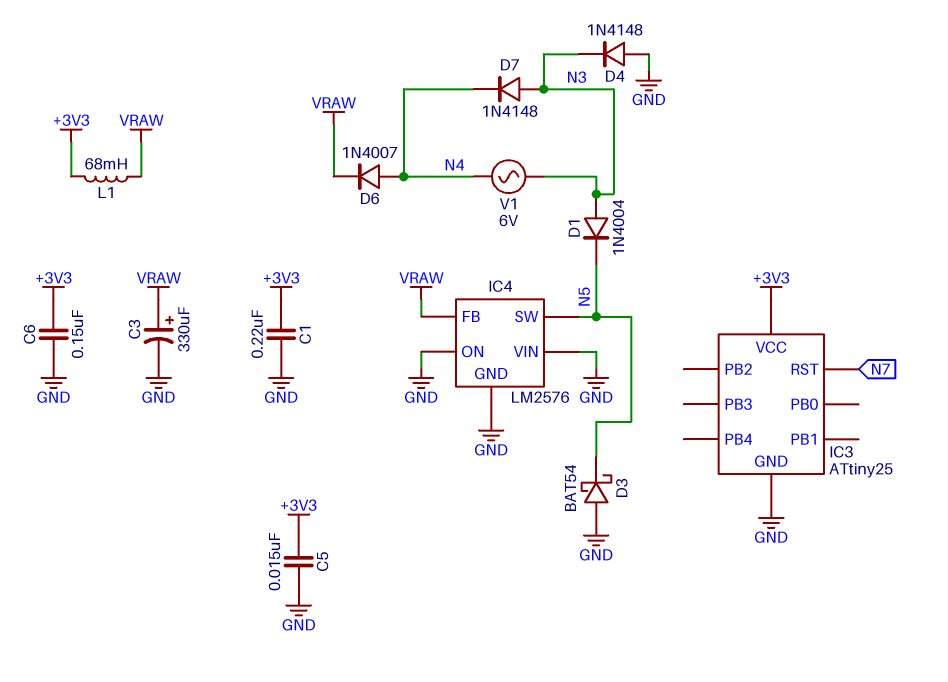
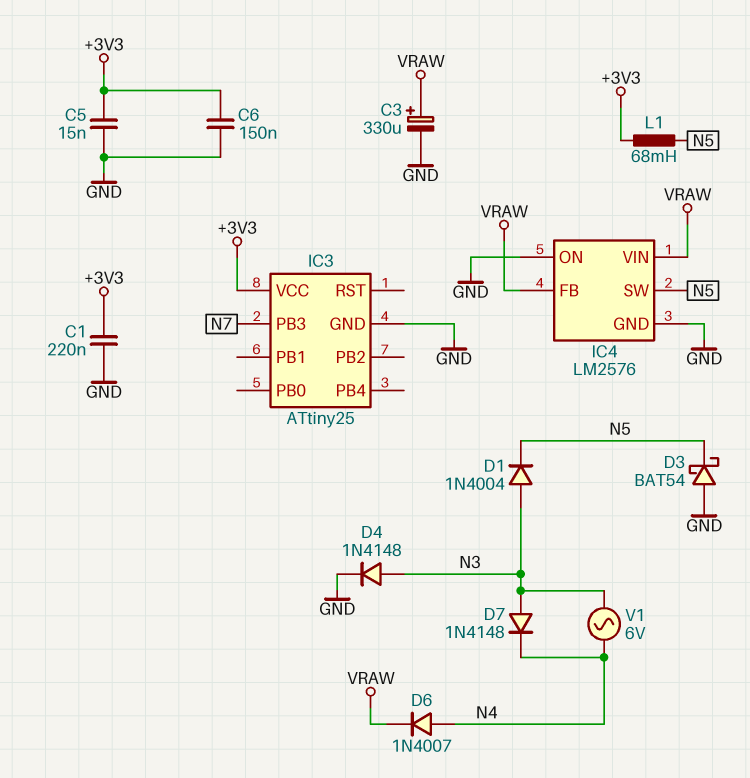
D4: diode 1N4148 (A GND, K N3) -> diode 1N4148 (A N3, K GND)
IC3 pin PB3: none -> N7
IC3 pin RST: N7 -> none
IC4 pin VIN: GND -> VRAW
L1: 68mH (+3V3, VRAW) -> 68mH (+3V3, N5)

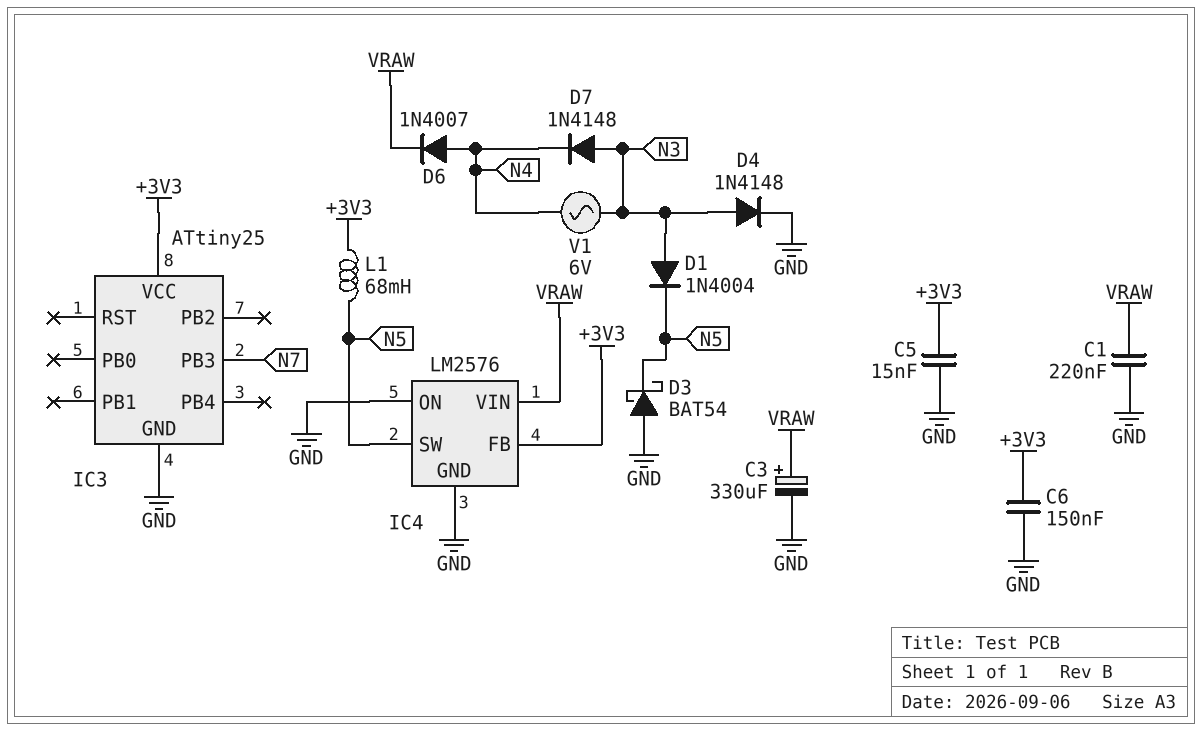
C1: 220nF (+3V3, GND) -> 220nF (GND, VRAW)
IC4 pin FB: VRAW -> +3V3

